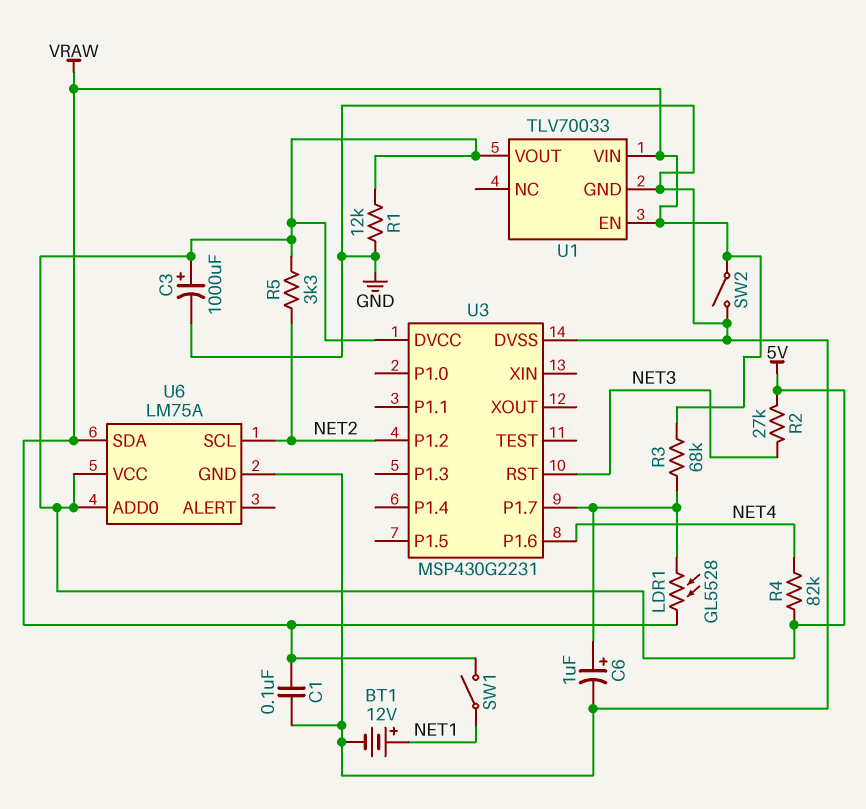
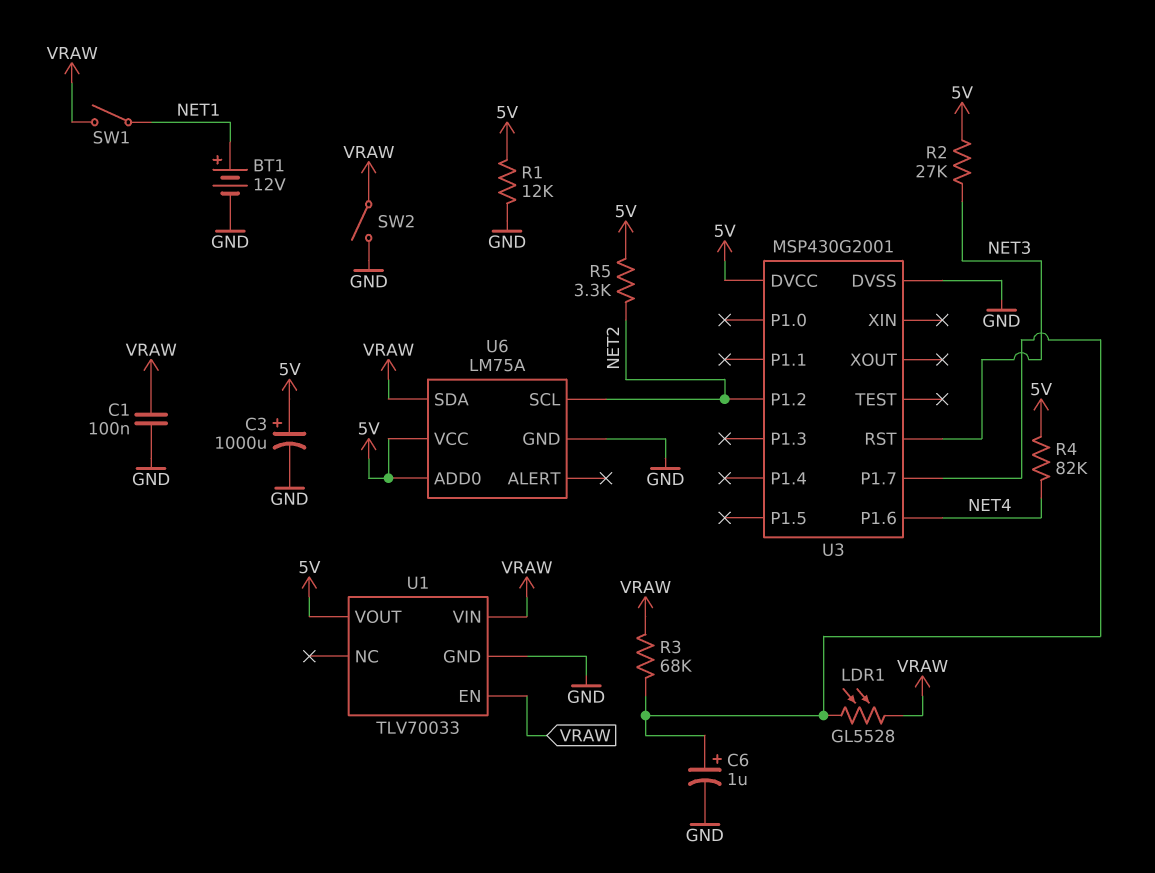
U3: MSP430G2231 -> MSP430G2001

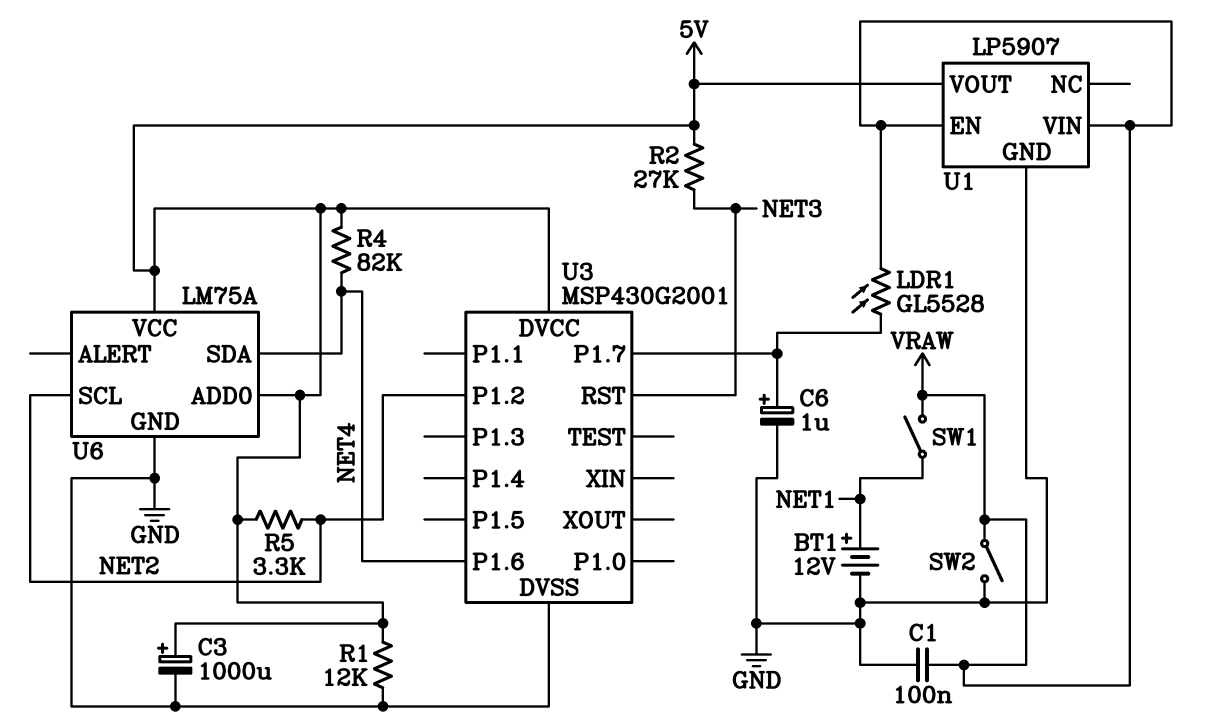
R3: 68k (U3/P1.7, VRAW) -> none
U1: TLV70033 -> LP5907
U6 pin SDA: VRAW -> NET4

